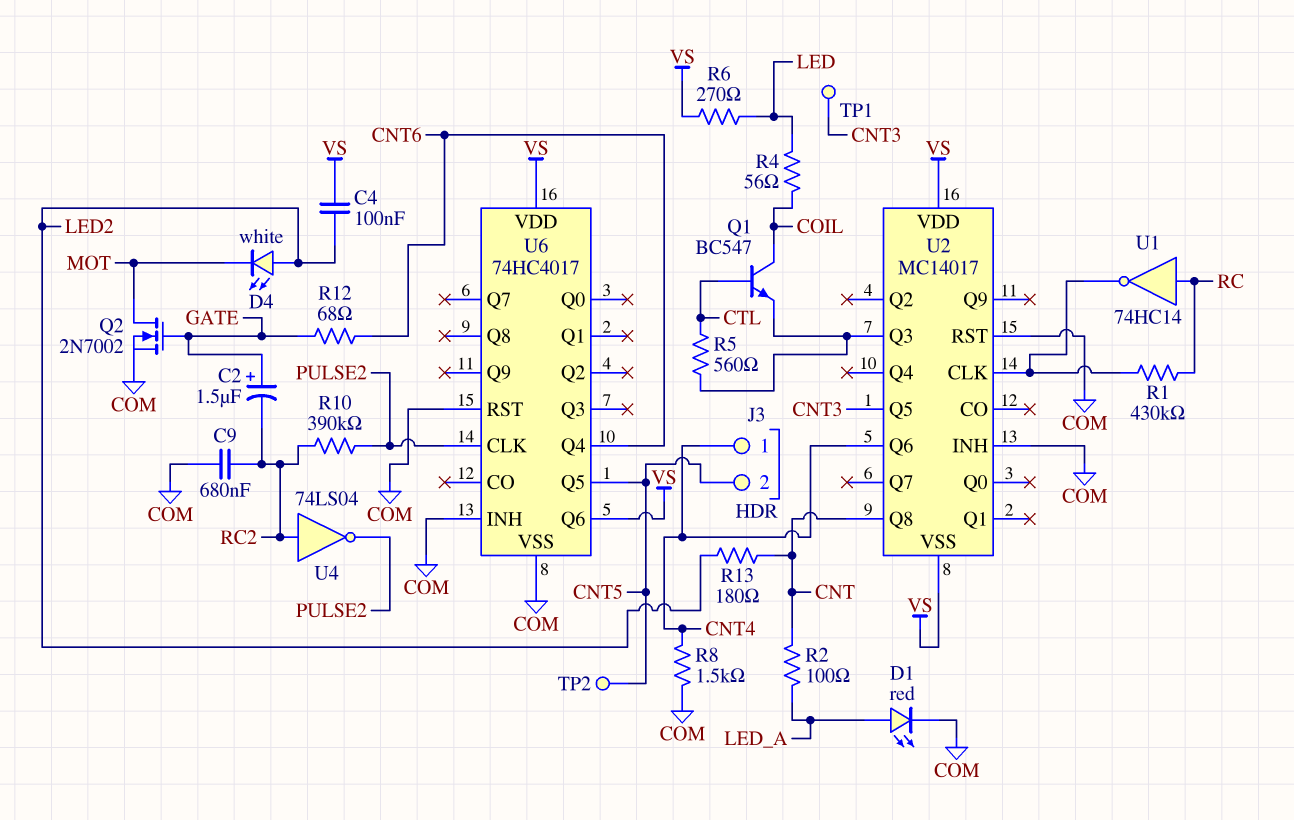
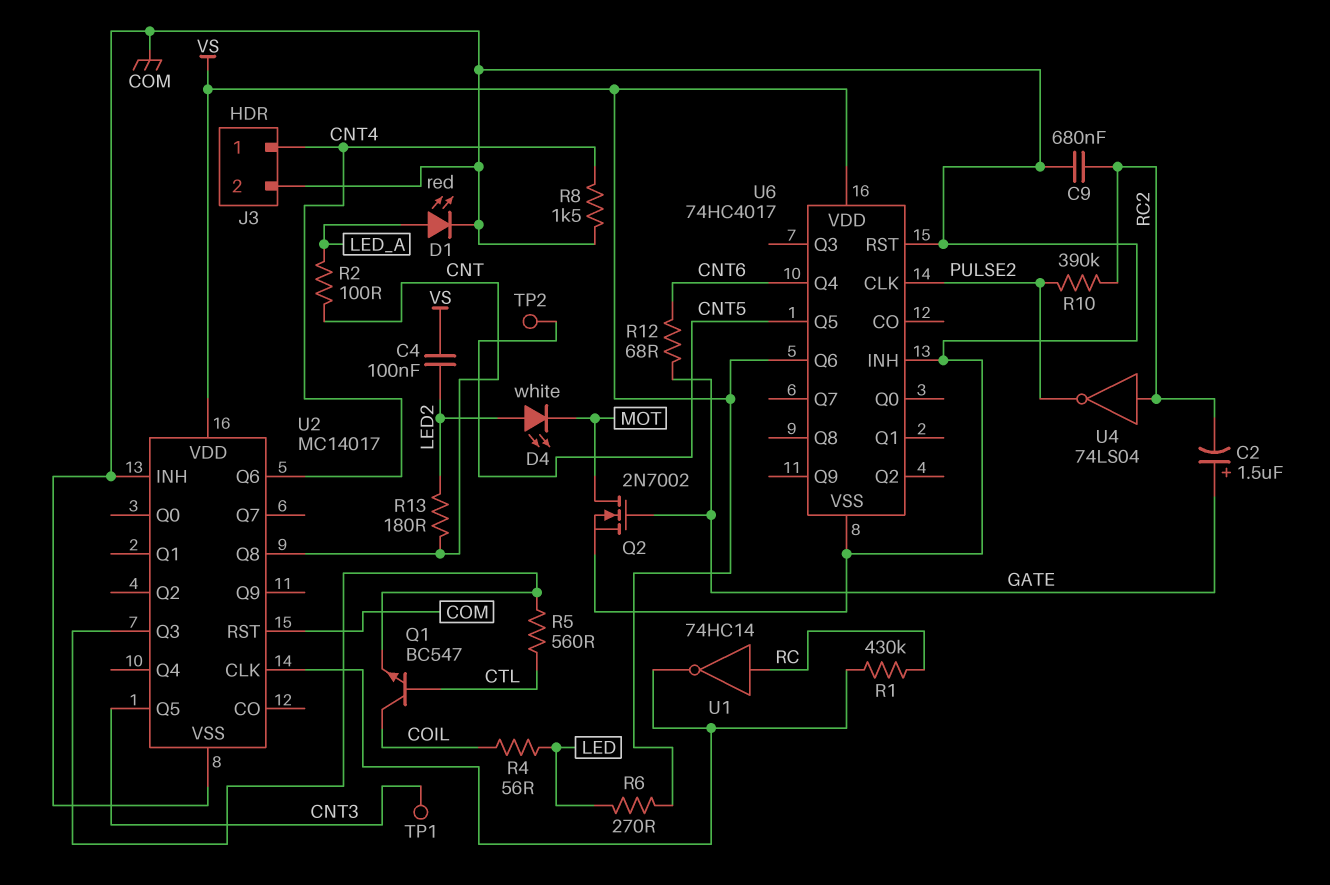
J3 pin 2: CNT5 -> COM
U2 pin VSS: VS -> COM

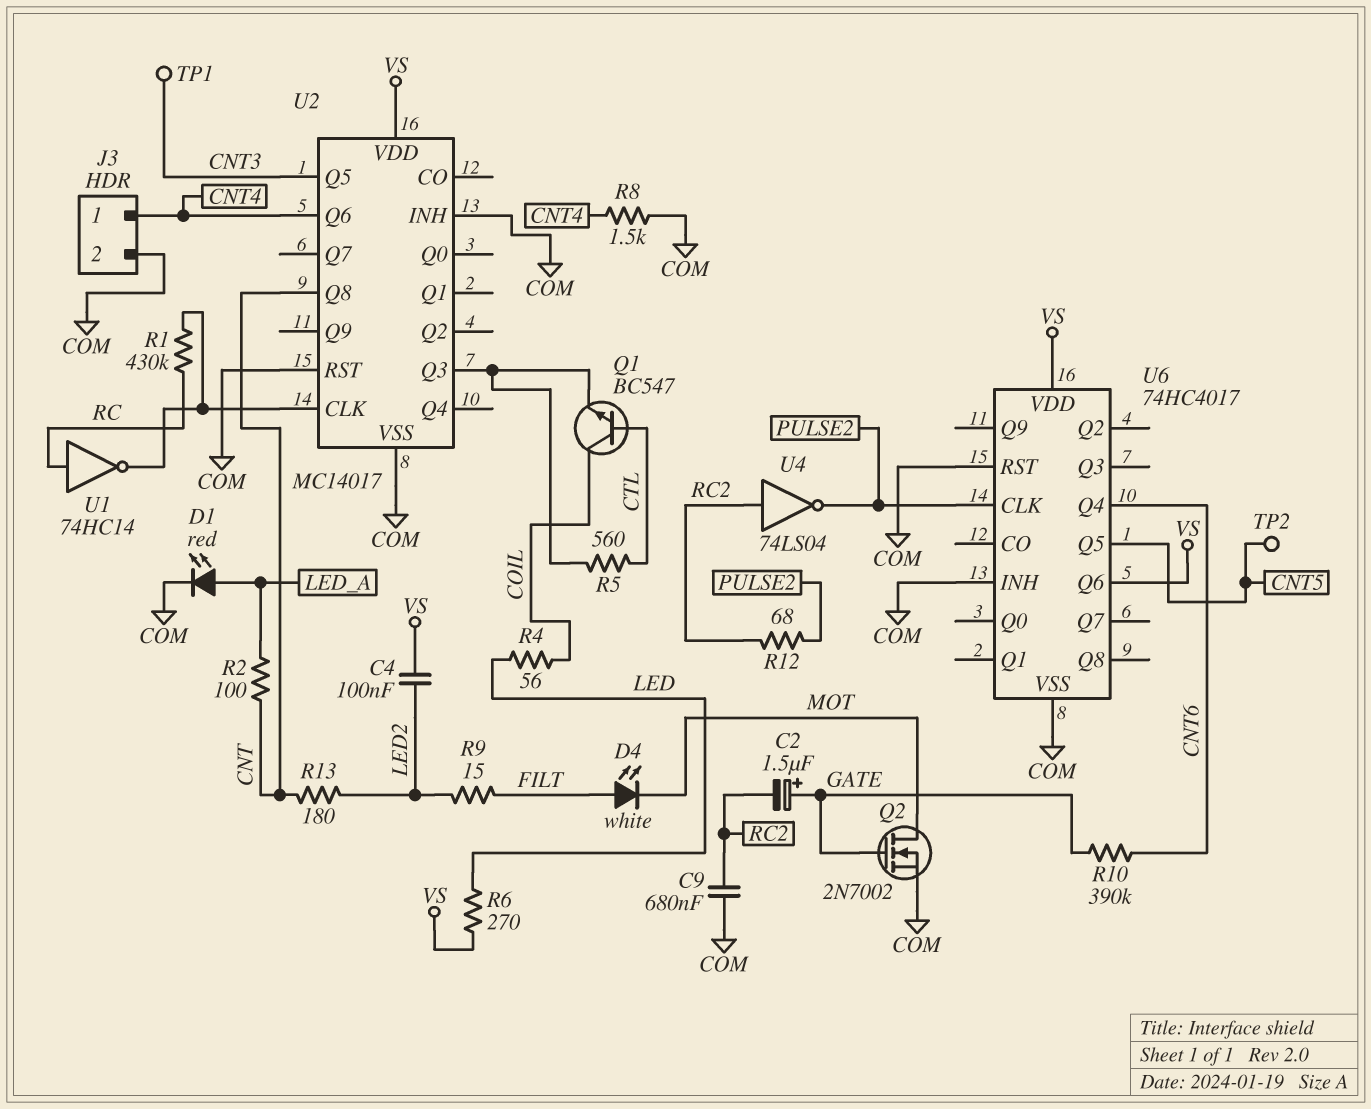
D4: LED white (A LED2, K MOT) -> LED white (A FILT, K MOT)
R9: none -> 15 (FILT, LED2)
R10: 390k (PULSE2, RC2) -> 390k (CNT6, GATE)
R12: 68 (CNT6, GATE) -> 68 (PULSE2, RC2)

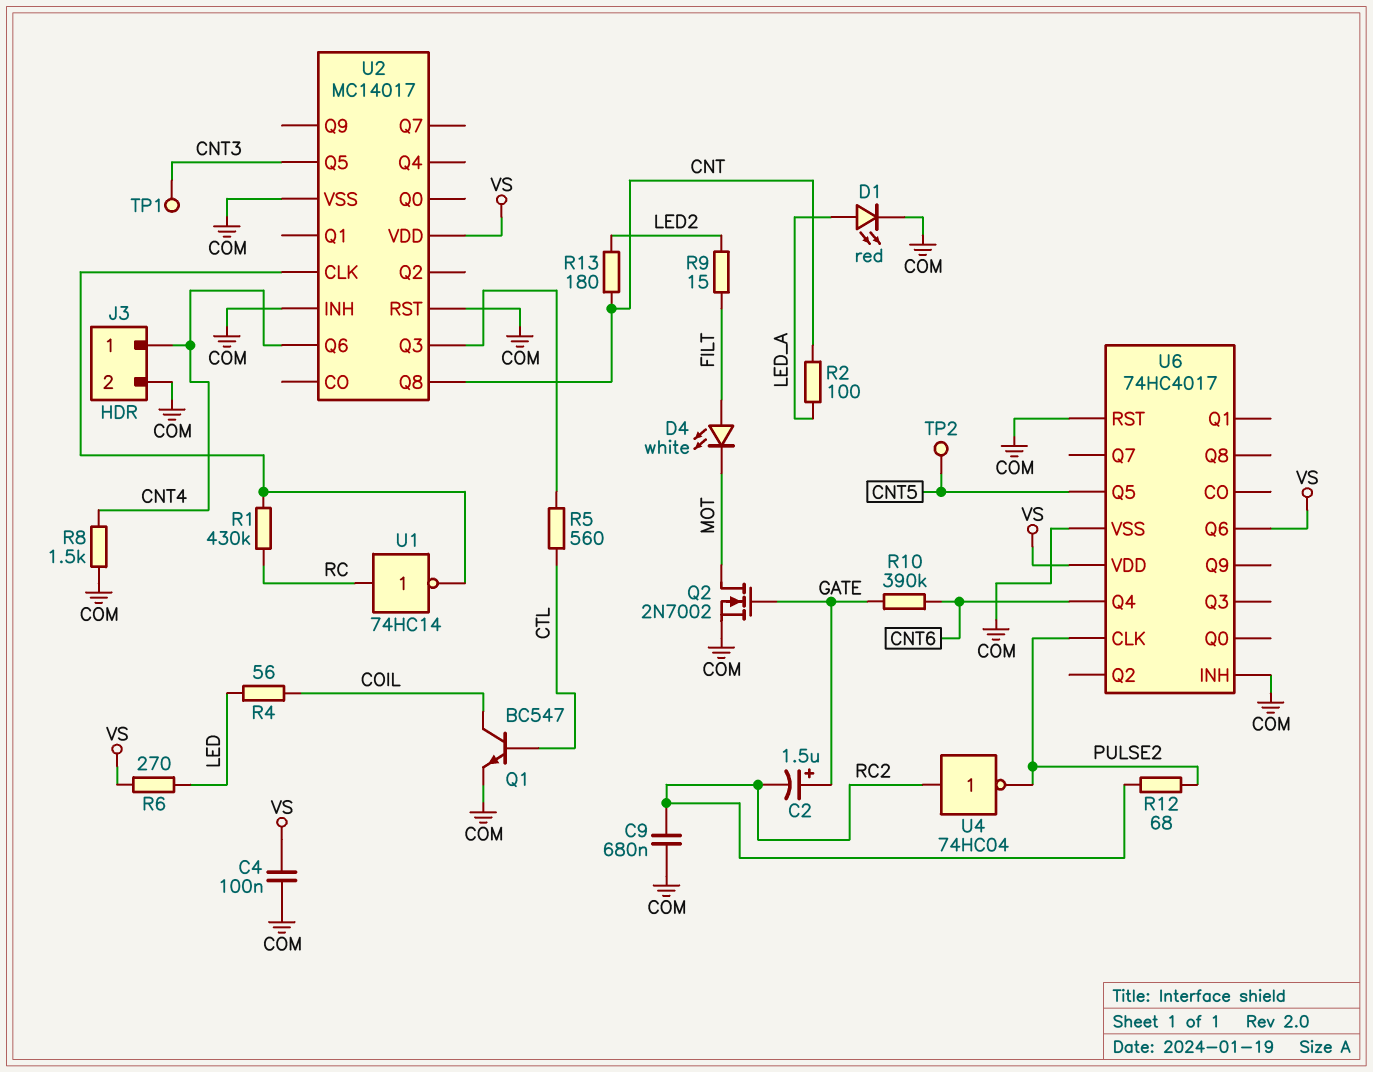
C4: 100nF (LED2, VS) -> 100nF (COM, VS)
Q1: NPN BC547 (B CTL, C COIL, E U2/Q3) -> NPN BC547 (B CTL, C COIL, E COM)
U4: NOT 74LS04 (in RC2, out PULSE2) -> NOT 74HC04 (in RC2, out PULSE2)

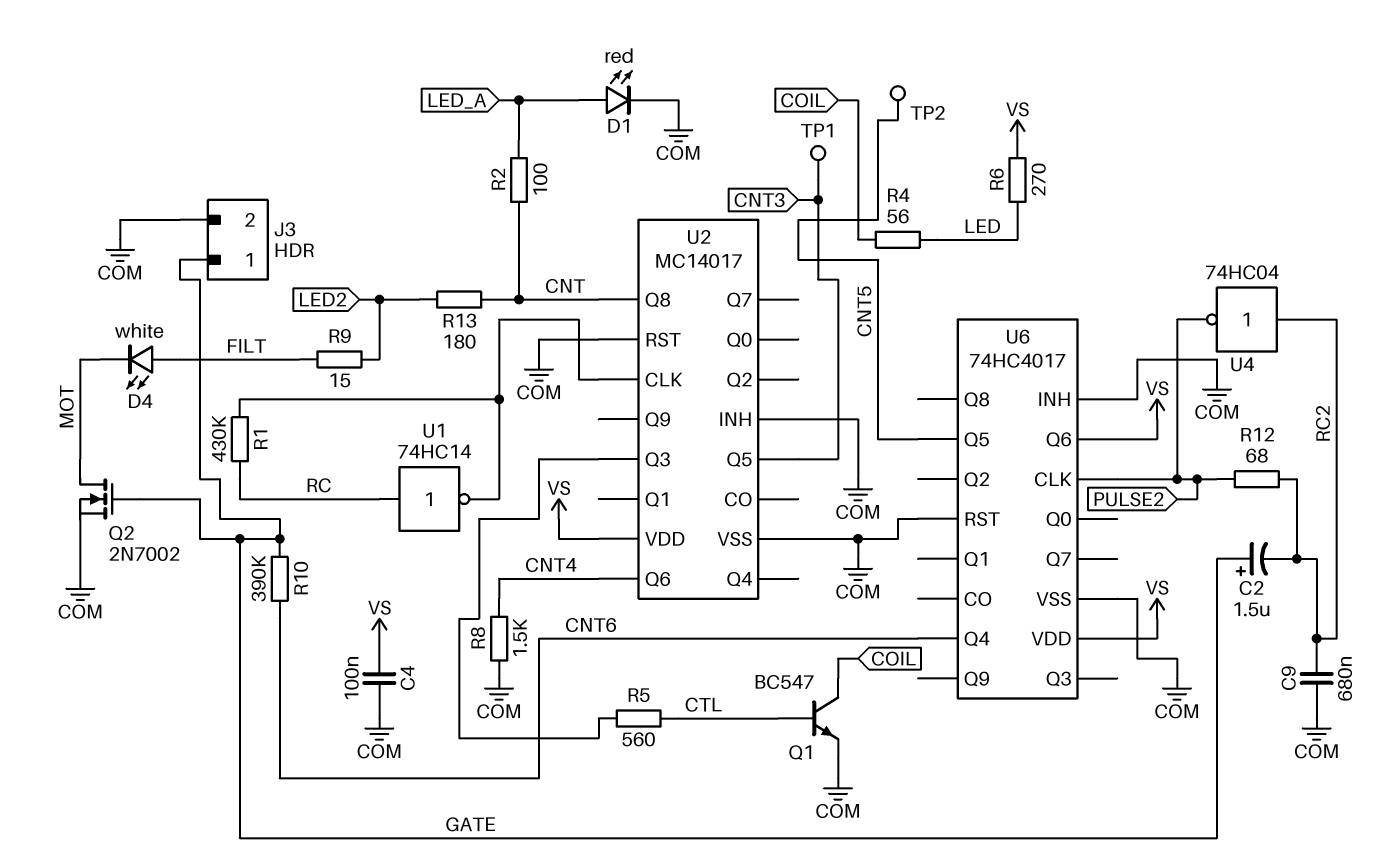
J3 pin 1: CNT4 -> GATE

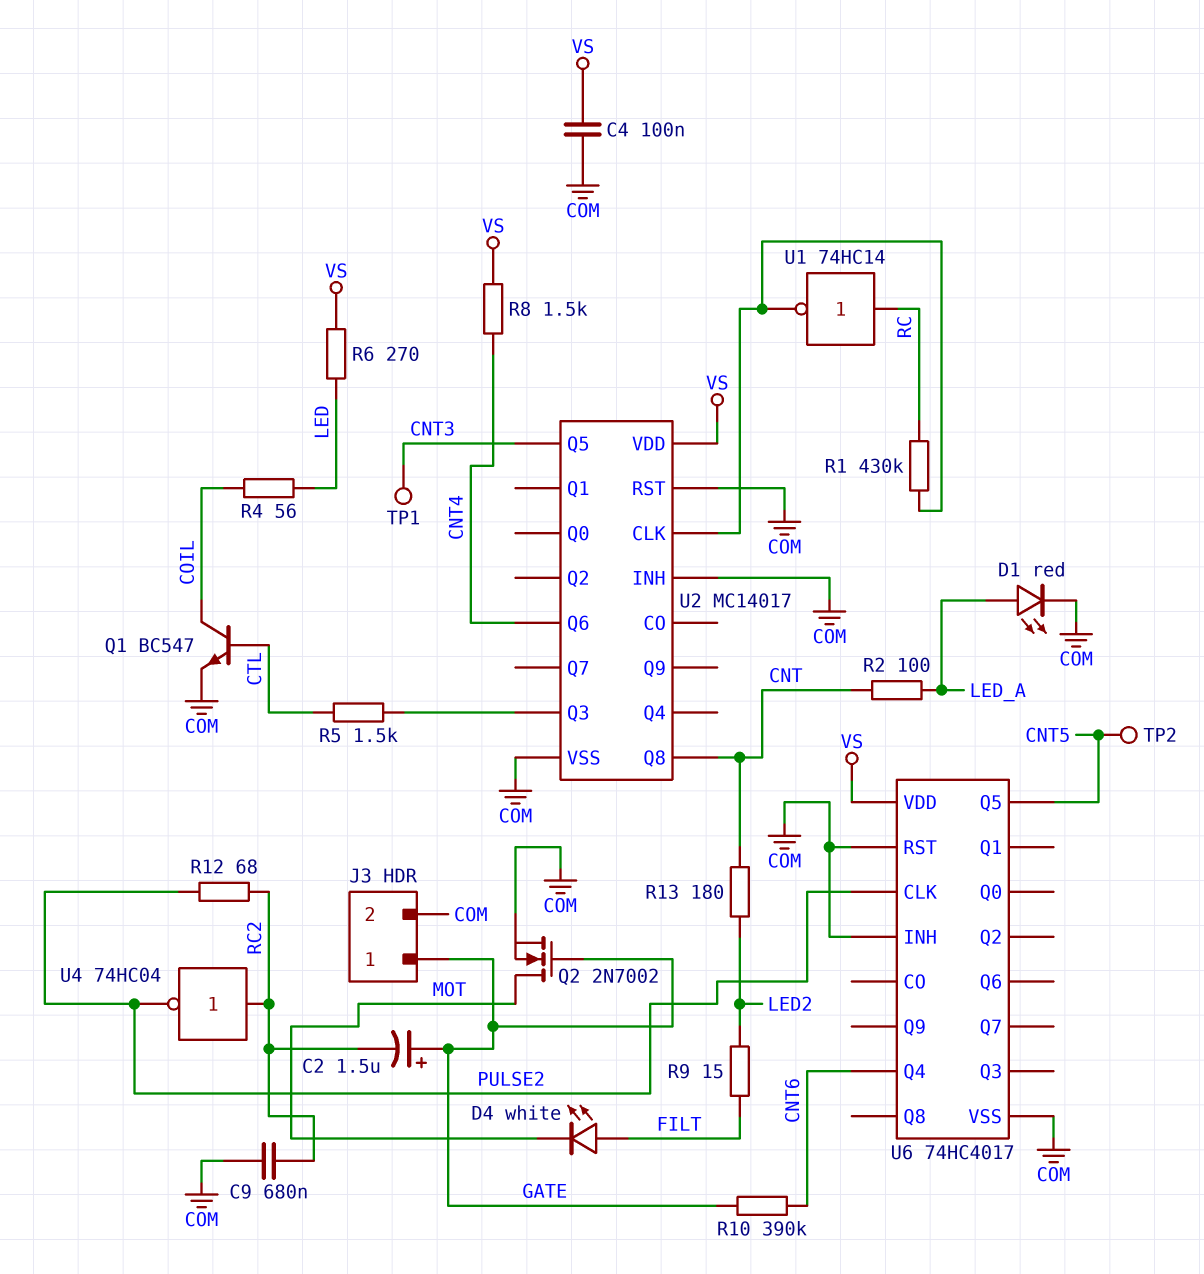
R5: 560 (CTL, U2/Q3) -> 1.5k (CTL, U2/Q3)
R8: 1.5k (CNT4, COM) -> 1.5k (CNT4, VS)
U6 pin Q6: VS -> none

